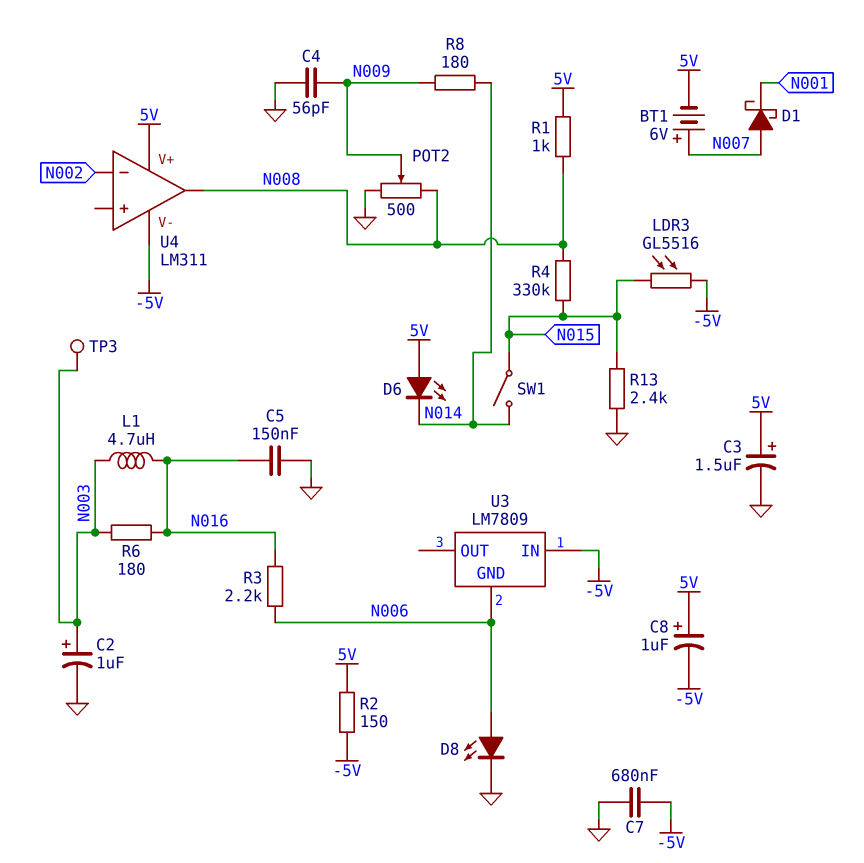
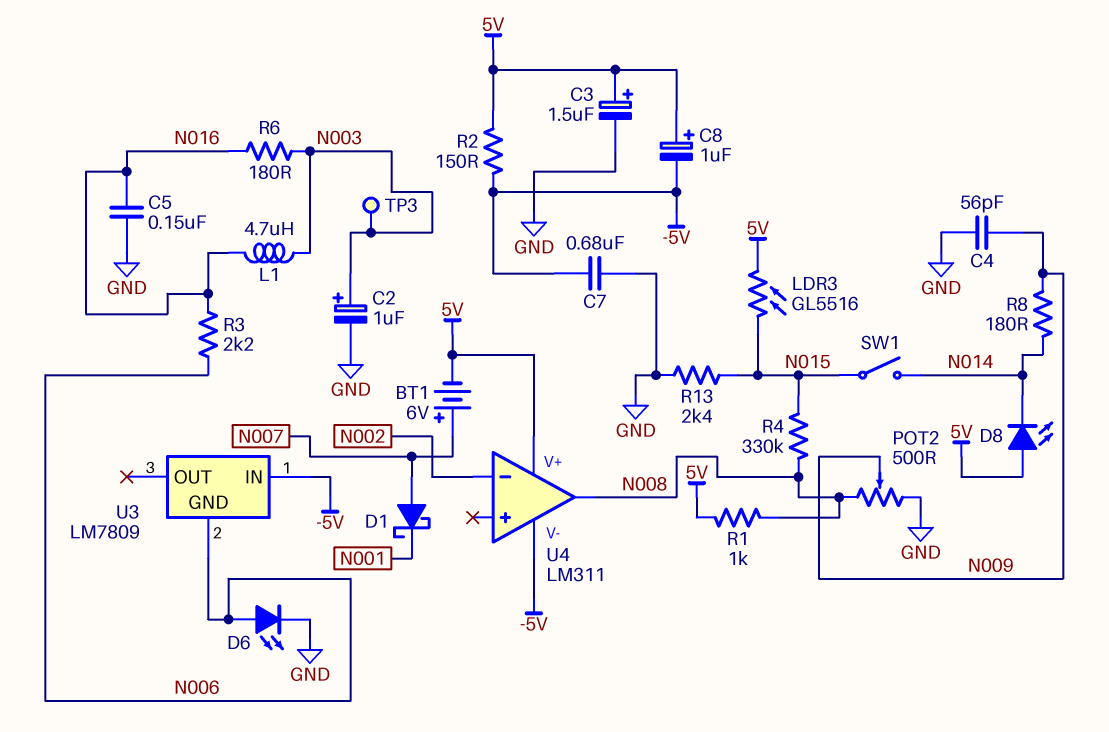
D6: LED (A 5V, K N014) -> LED (A N006, K GND)
D8: LED (A N006, K GND) -> LED (A 5V, K N014)
LDR3: GL5516 (-5V, N015) -> GL5516 (5V, N015)

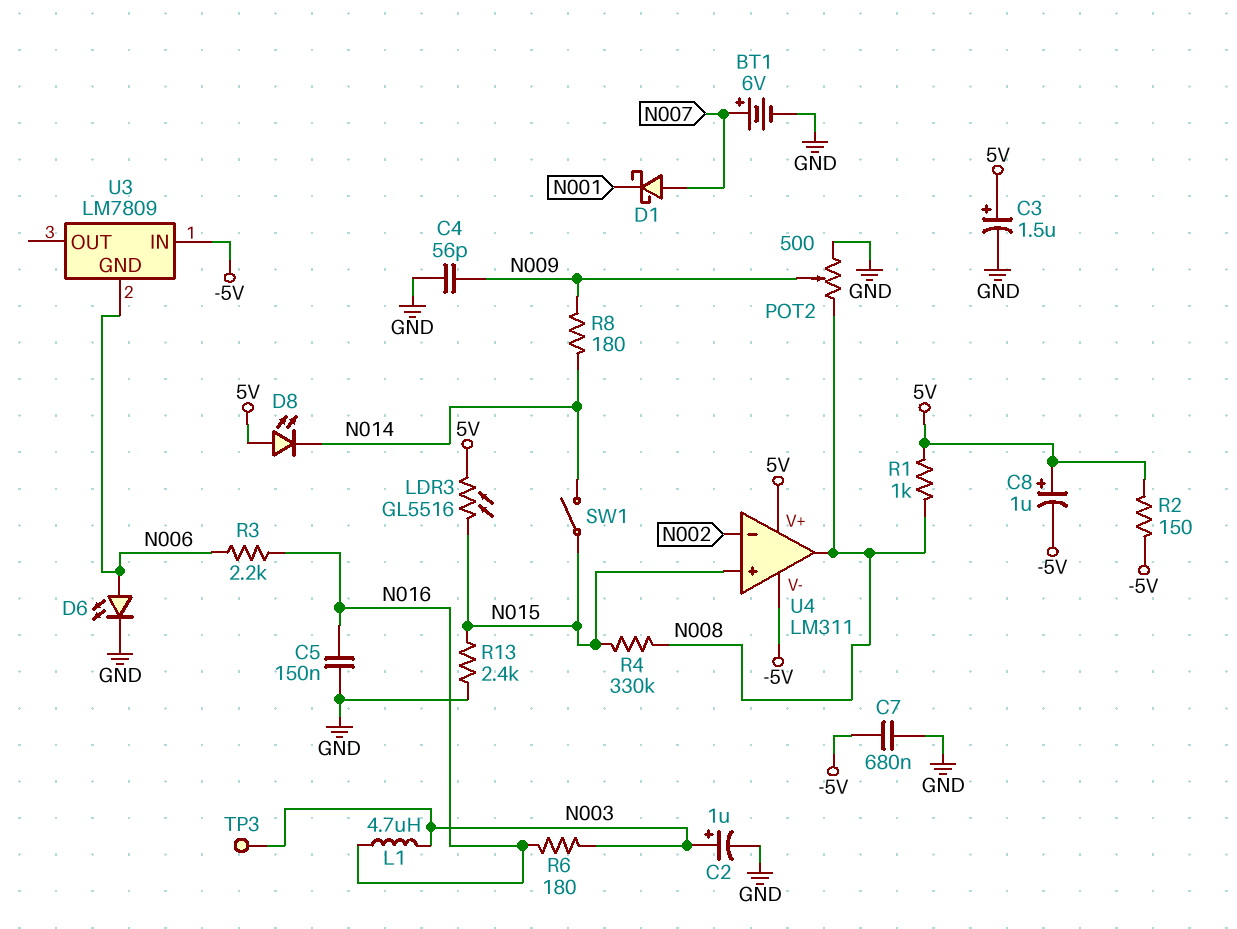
BT1: 6V (plus N007, minus 5V) -> 6V (plus N007, minus GND)
U4 pin in+: none -> N015

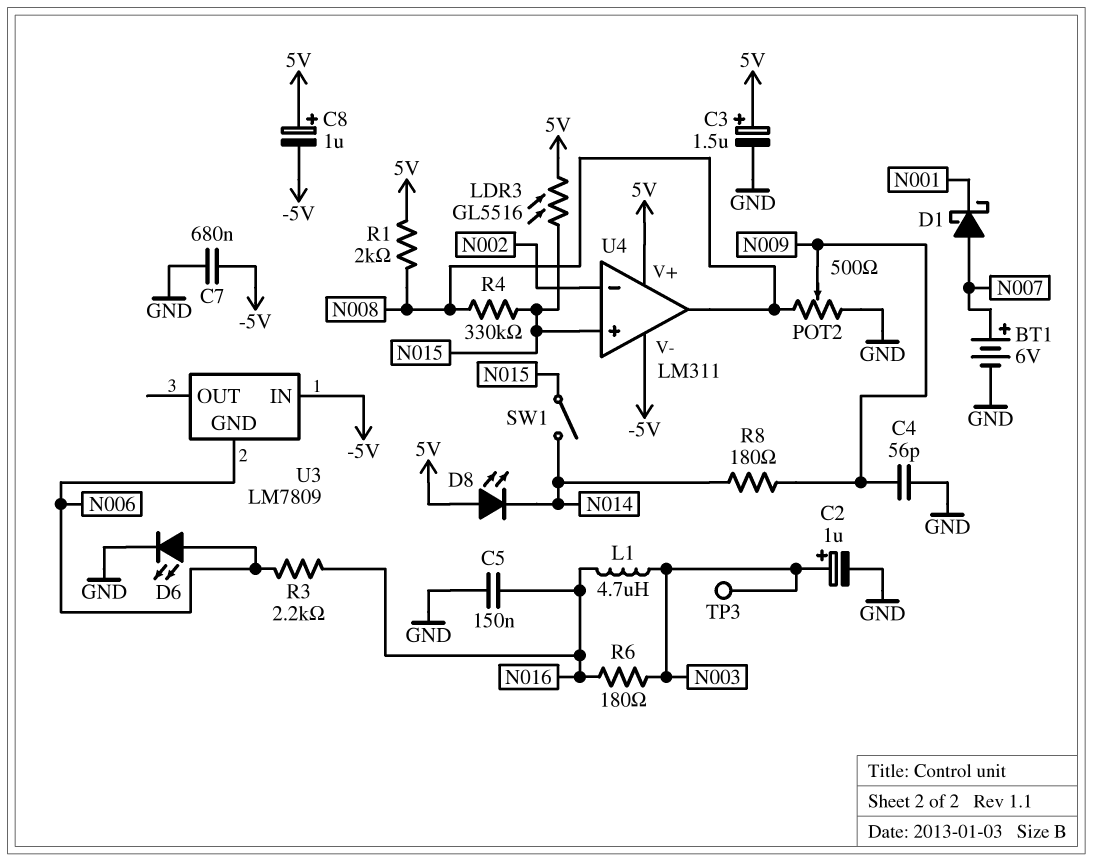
R1: 1k (5V, N008) -> 2k (5V, N008)
R2: 150 (-5V, 5V) -> none
R13: 2.4k (GND, N015) -> none

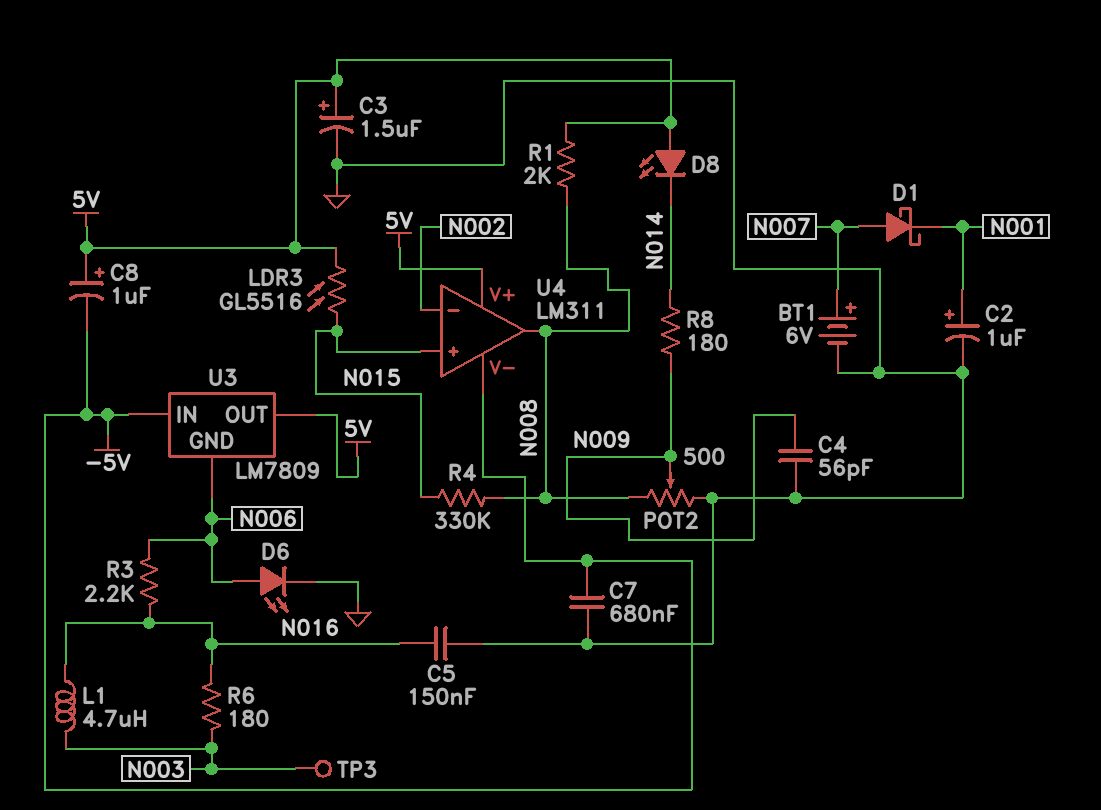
C2: 1uF (plus N003, minus GND) -> 1uF (plus N001, minus GND)
SW1: switch (N014, N015) -> none
U3 pin OUT: none -> 5V

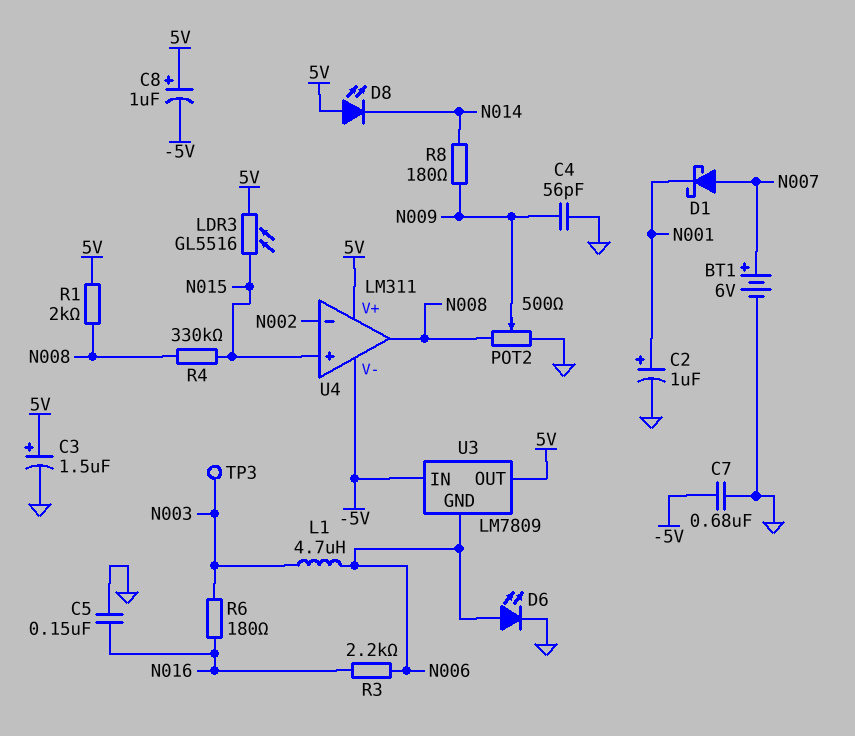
L1: 4.7uH (N003, N016) -> 4.7uH (N003, N006)

